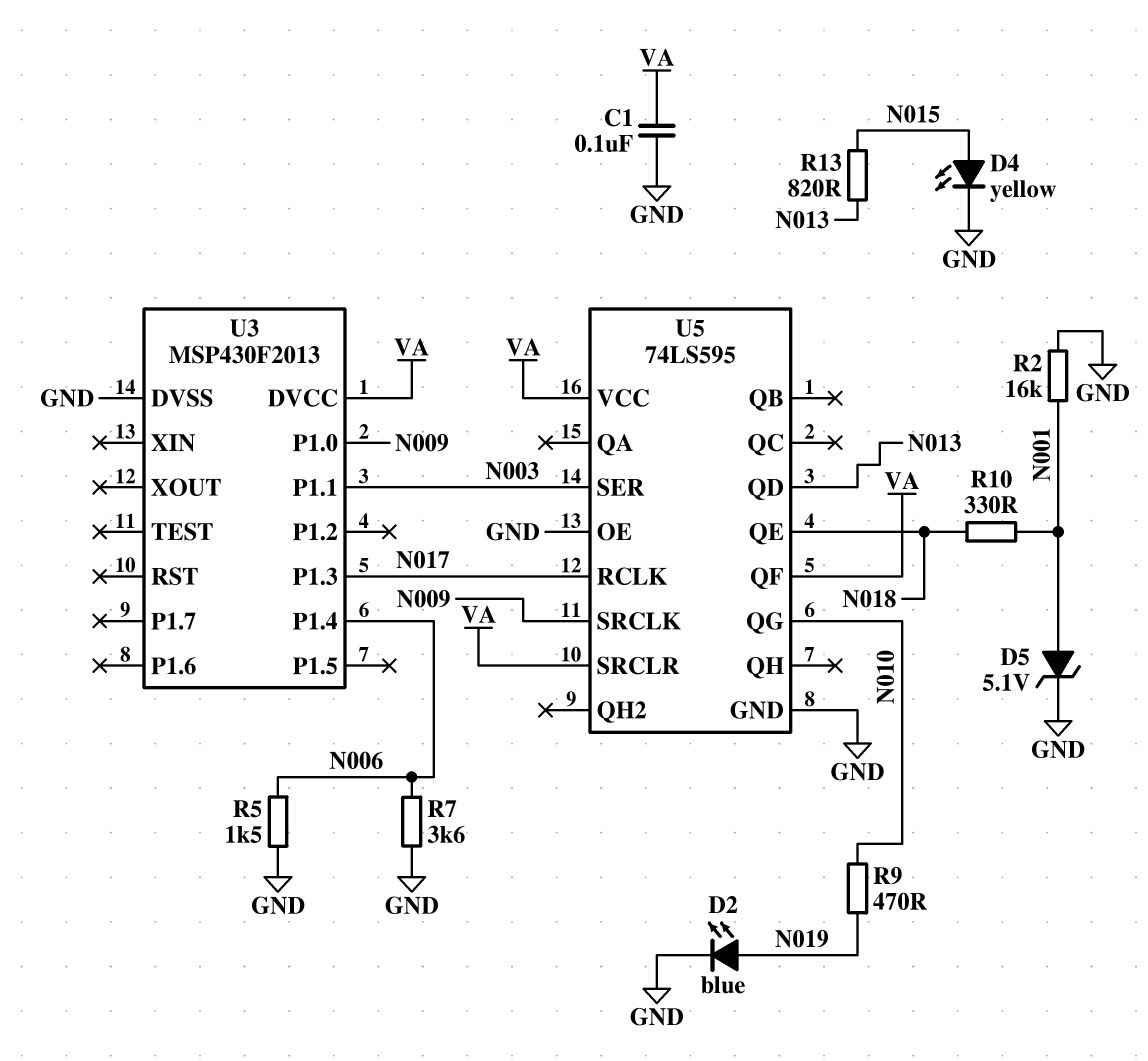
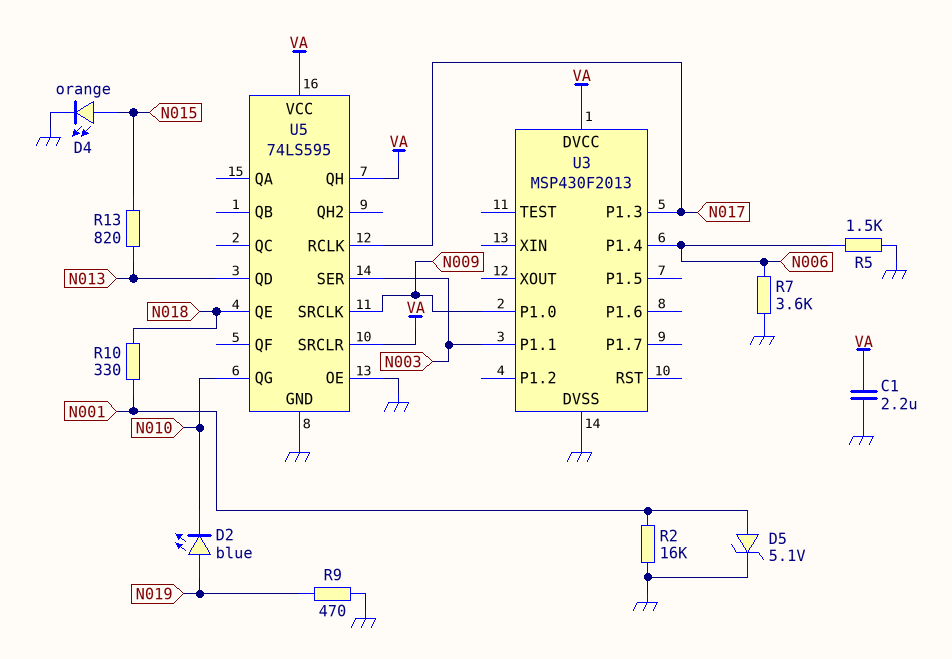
C1: 100nF (GND, VA) -> 2.2uF (GND, VA)
D2: LED blue (A N019, K GND) -> LED blue (A N019, K N010)
D4: LED yellow (A N015, K GND) -> LED orange (A N015, K GND)
R9: 470 (N010, N019) -> 470 (GND, N019)
U5 pin QF: VA -> none
U5 pin QH: none -> VA

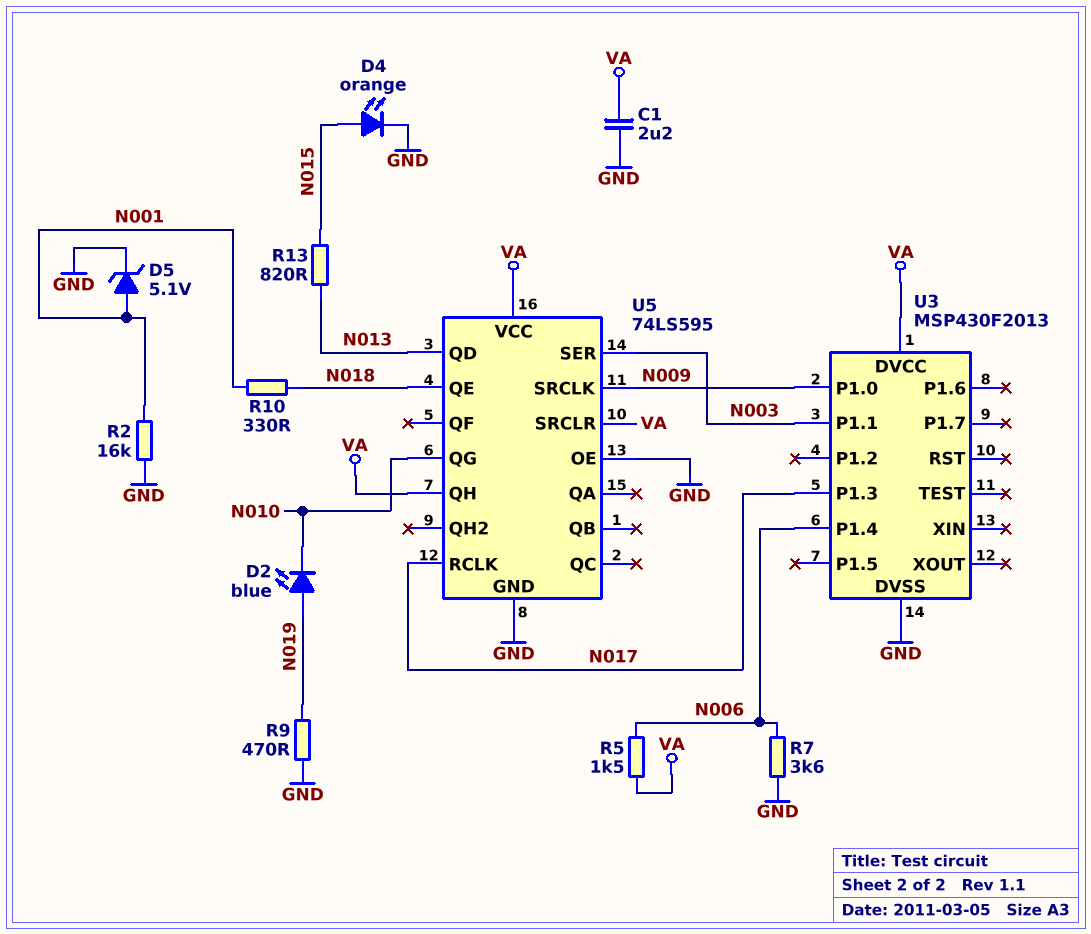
R5: 1.5k (GND, N006) -> 1.5k (N006, VA)

